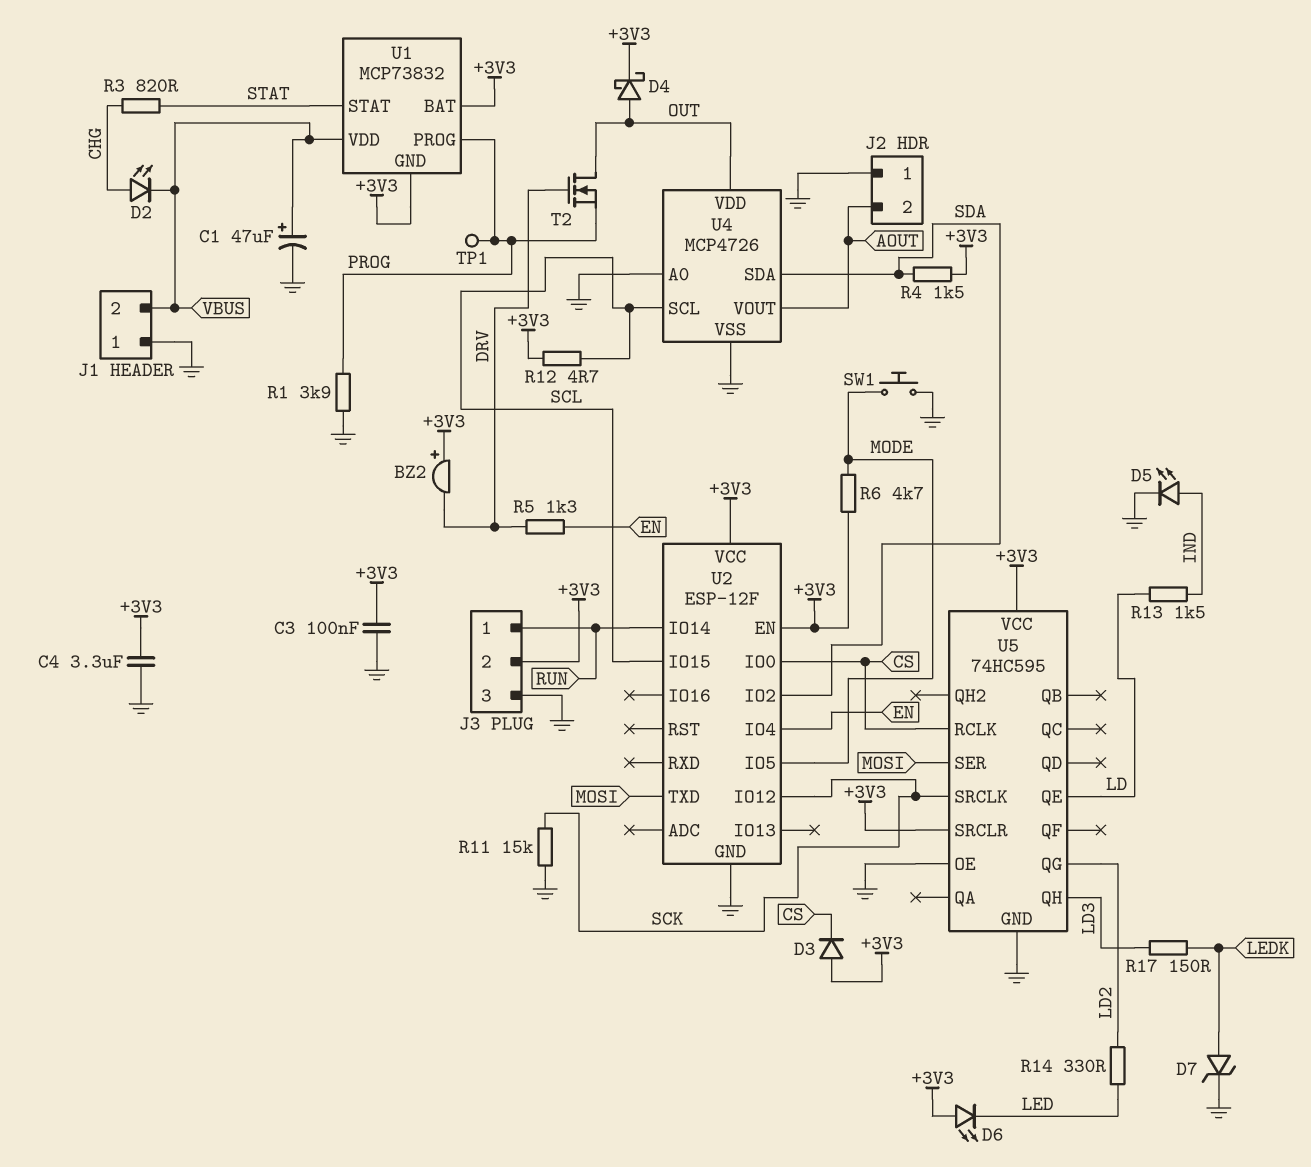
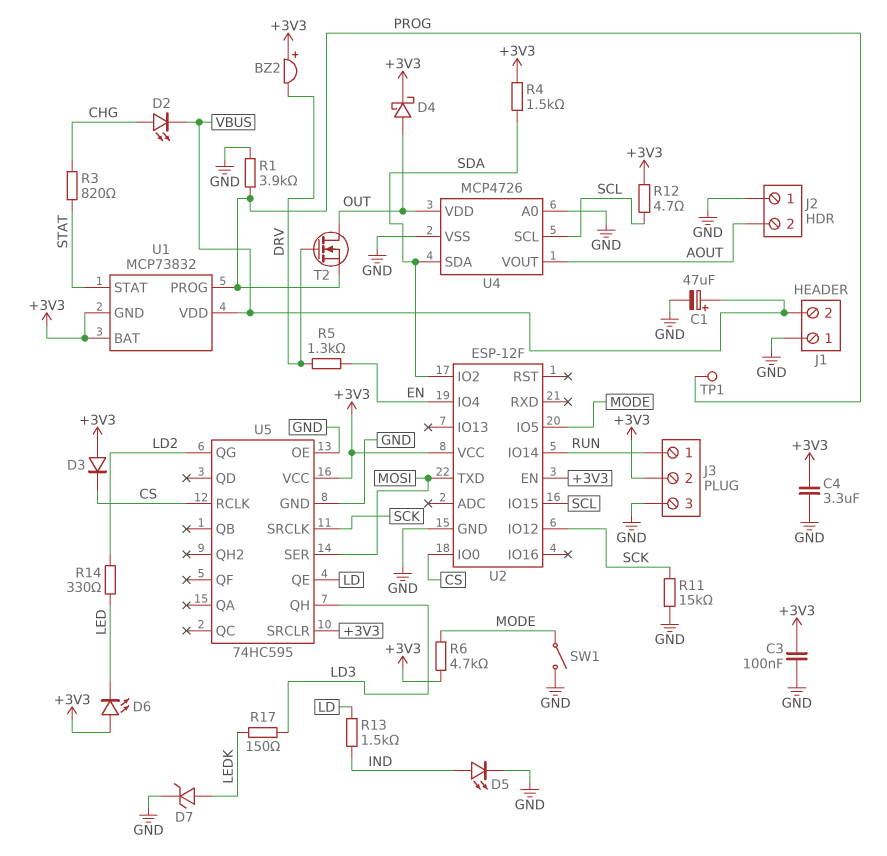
SW1: button (GND, MODE) -> switch (GND, MODE)

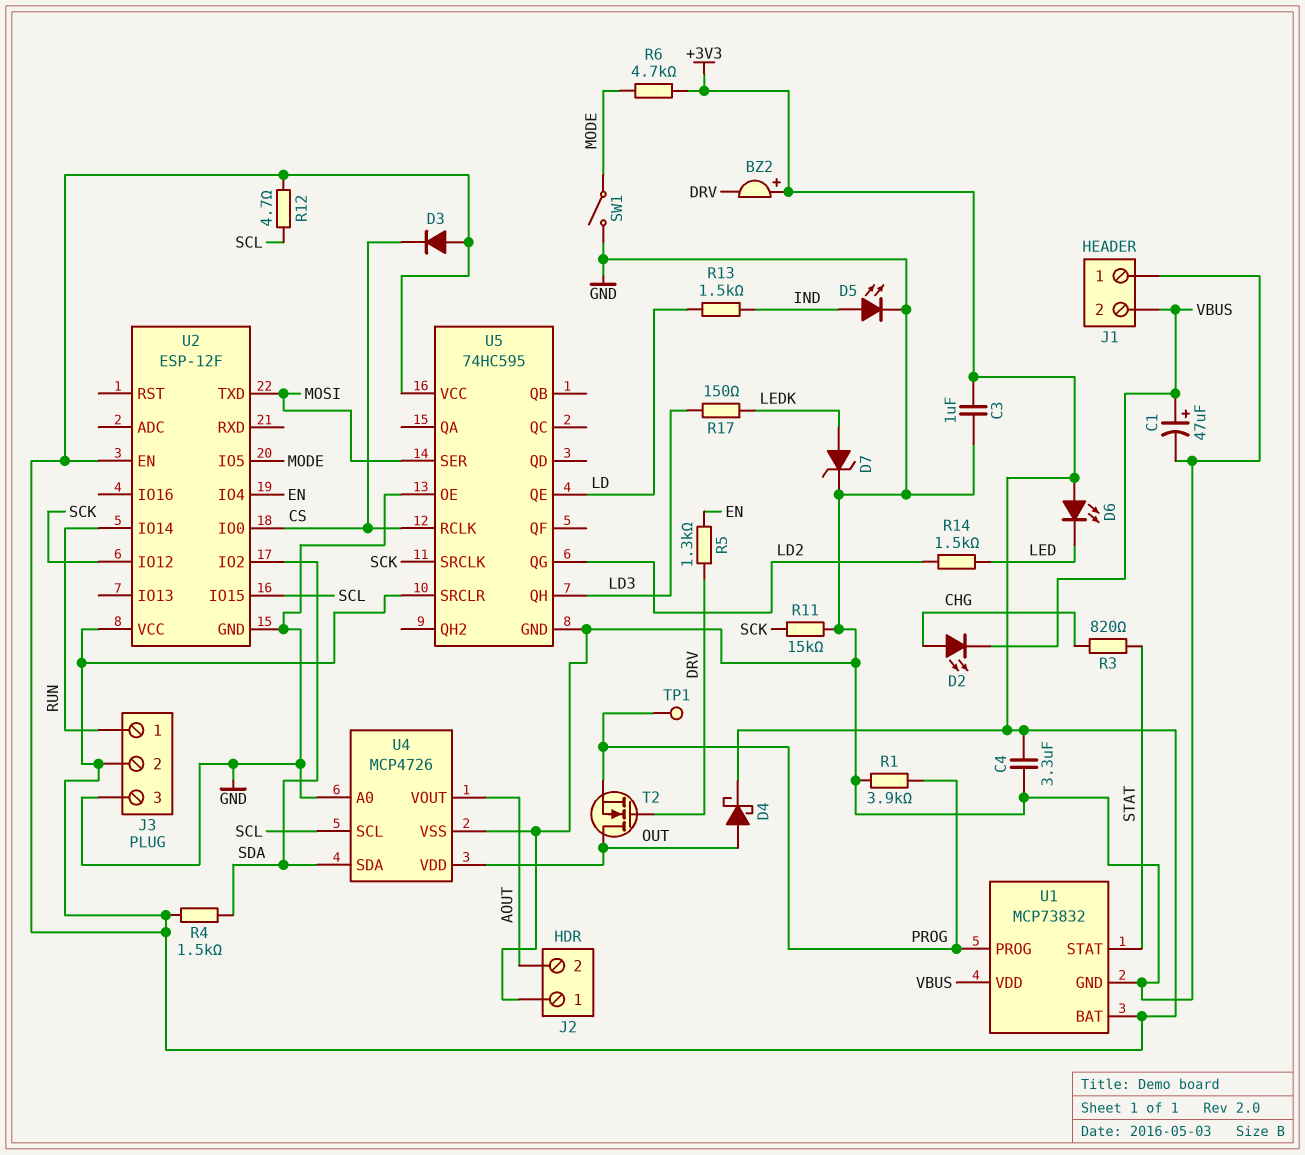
C3: 100nF (+3V3, GND) -> 1uF (+3V3, GND)
R14: 330 (LD2, LED) -> 1.5k (LD2, LED)
U1 pin GND: +3V3 -> GND

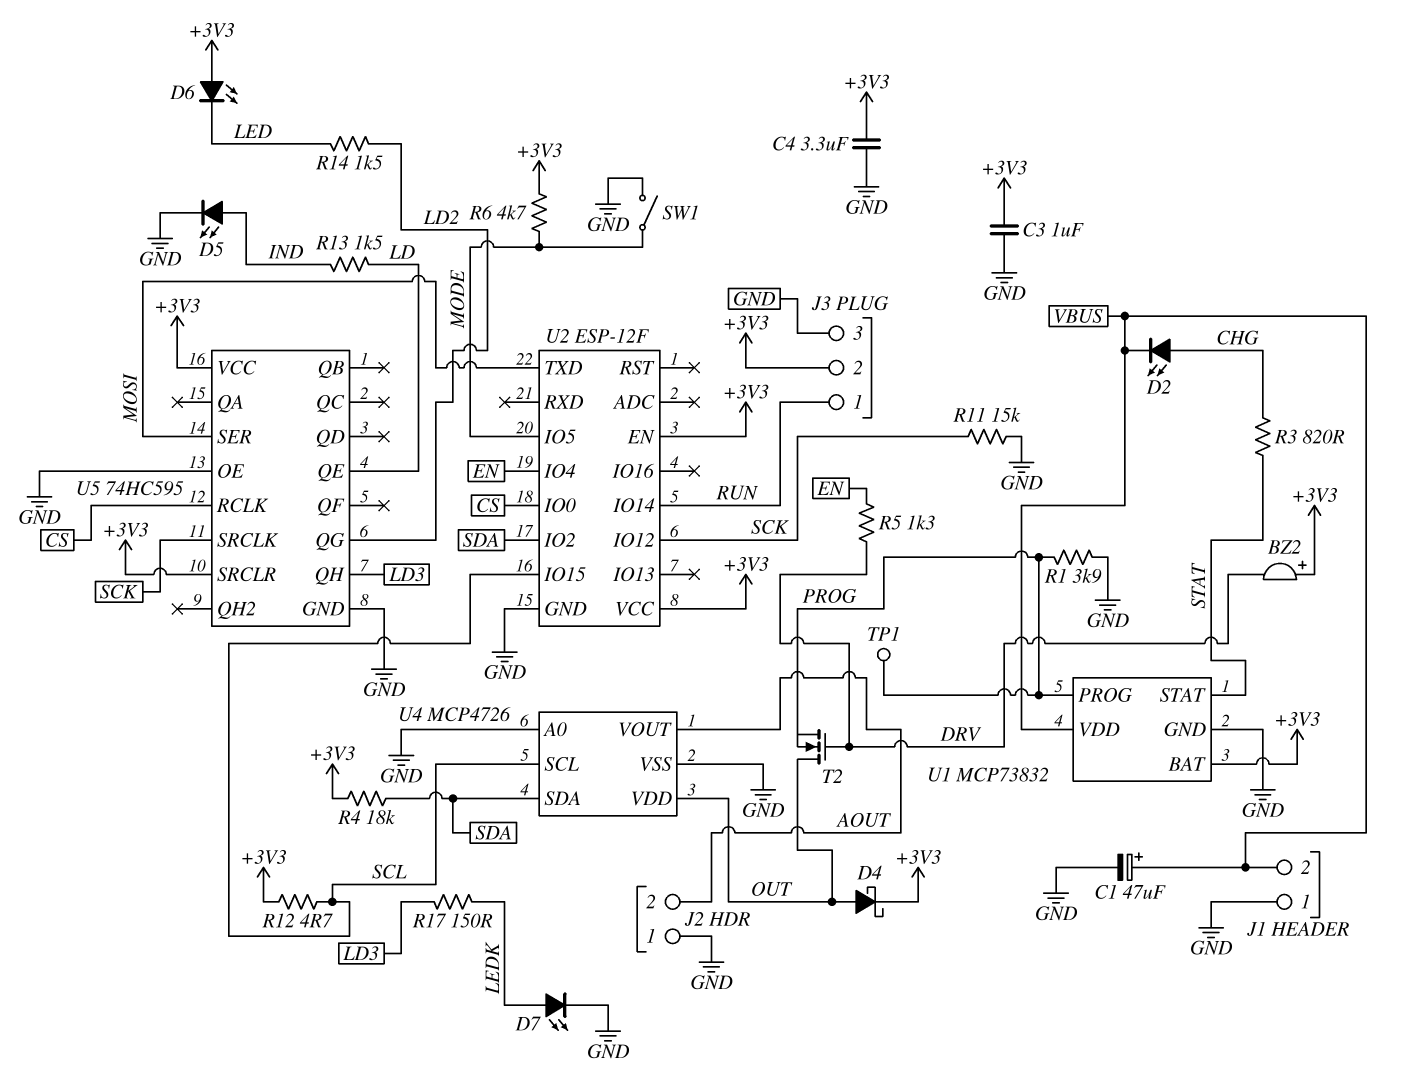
D3: diode (A +3V3, K CS) -> none
D7: zener (A LEDK, K GND) -> LED (A LEDK, K GND)
R4: 1.5k (+3V3, SDA) -> 18k (+3V3, SDA)

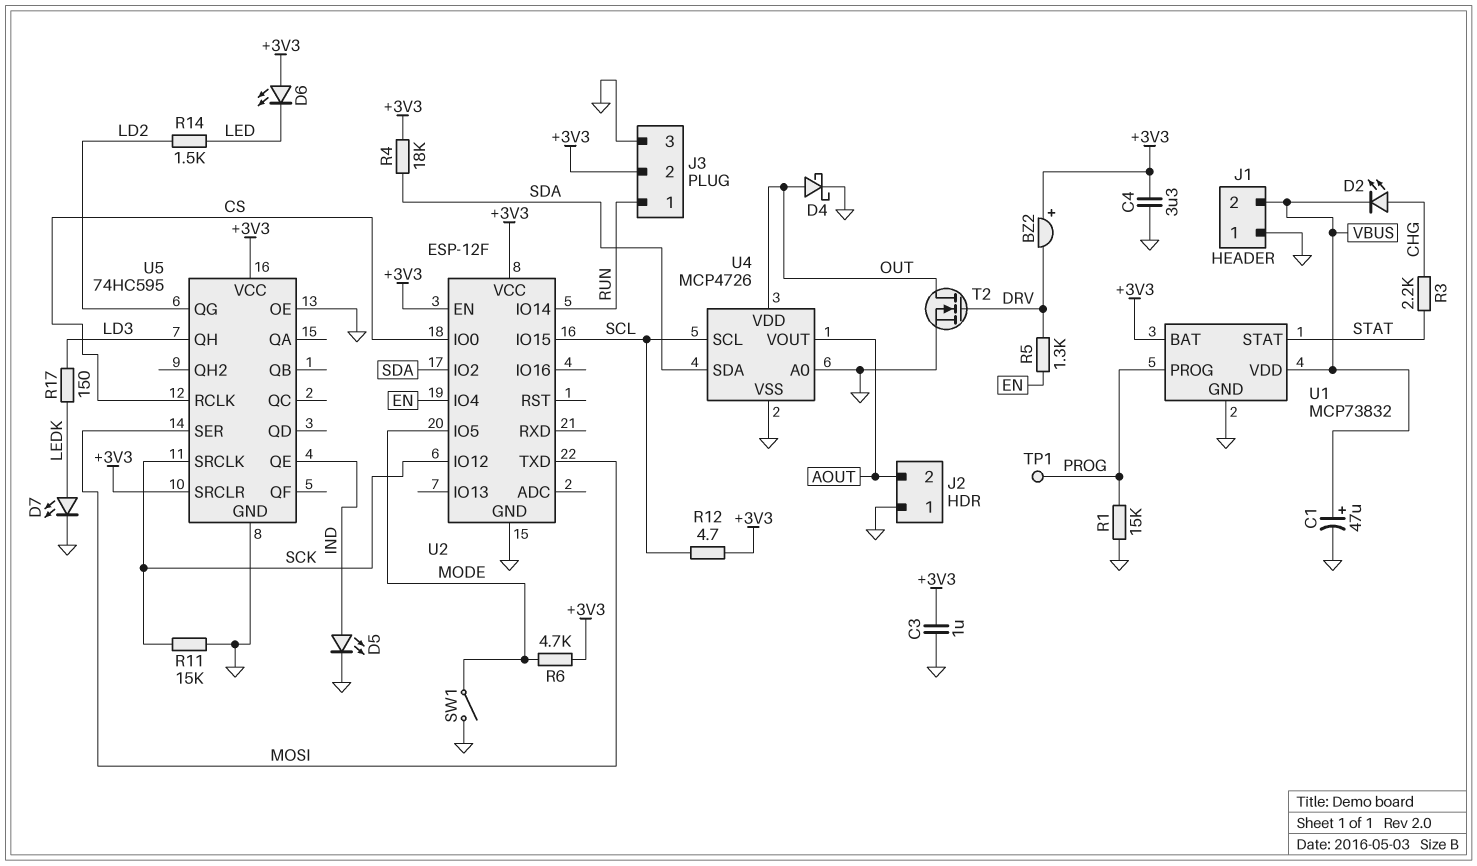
D4: schottky (A OUT, K +3V3) -> schottky (A OUT, K GND)
R1: 3.9k (GND, PROG) -> 15k (GND, PROG)
R3: 820 (CHG, STAT) -> 2.2k (CHG, STAT)
R13: 1.5k (IND, LD) -> none
T2: NMOS (G DRV, D OUT, S PROG) -> NMOS (G DRV, D OUT, S GND)
U5 pin QE: LD -> IND

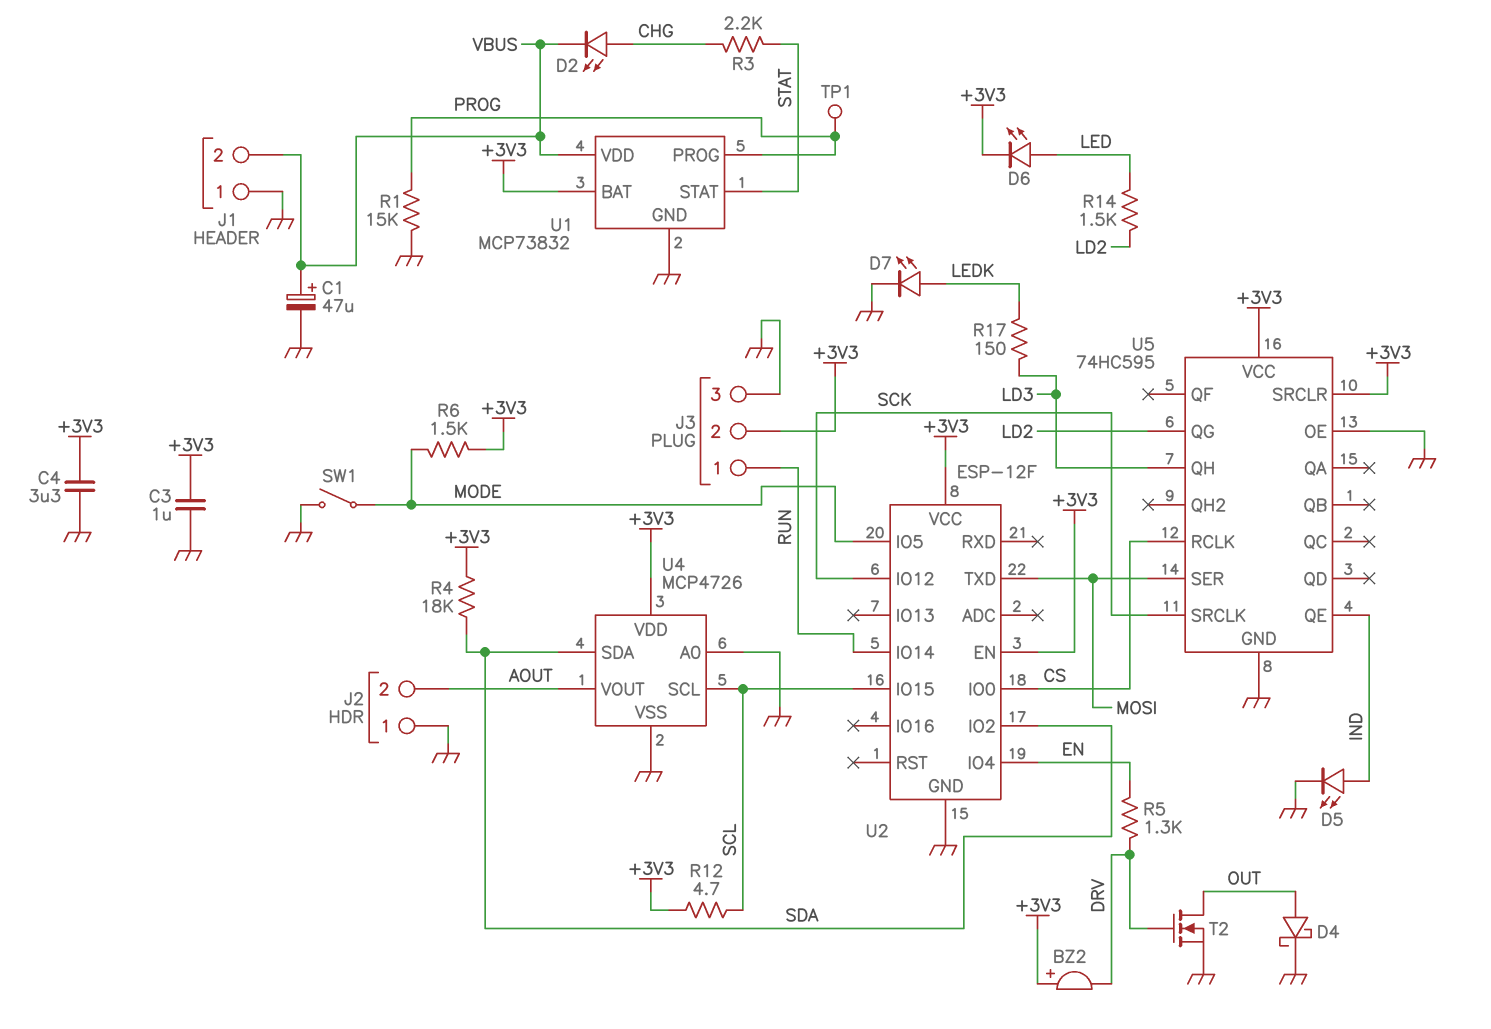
D6: LED (A +3V3, K LED) -> LED (A LED, K +3V3)
R6: 4.7k (+3V3, MODE) -> 1.5k (+3V3, MODE)
R11: 15k (GND, SCK) -> none
U4 pin VDD: OUT -> +3V3

